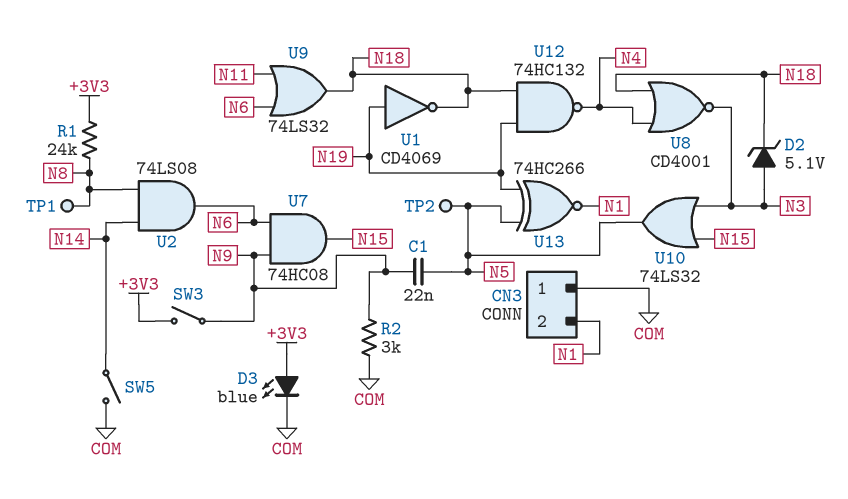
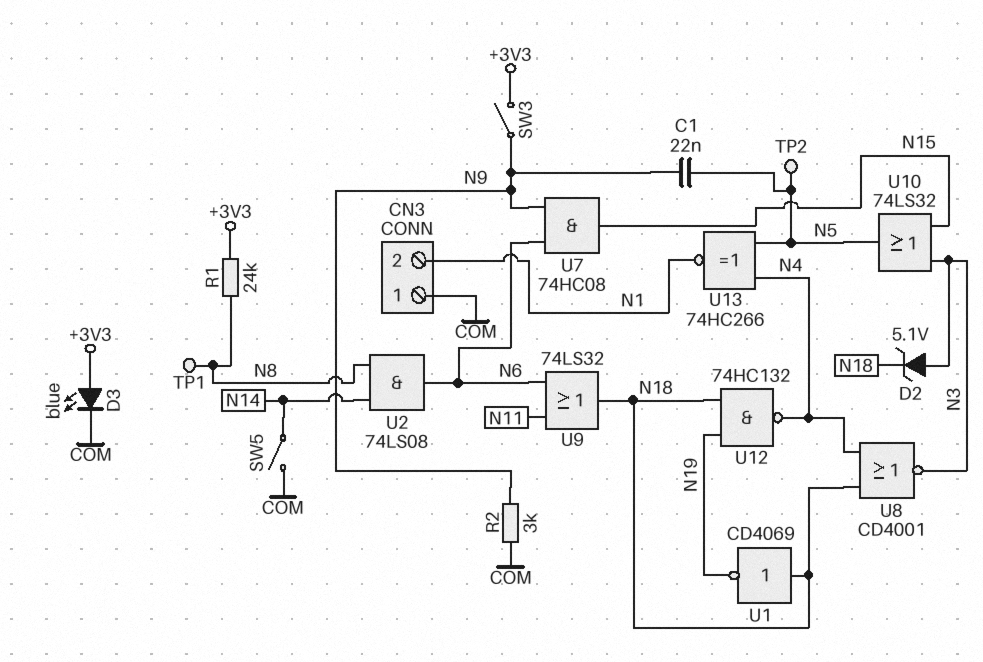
U1: NOT CD4069 (in N19, out N18) -> NOT CD4069 (in N18, out N19)
U13: XNOR 74HC266 (in N5, in N19, out N1) -> XNOR 74HC266 (in N4, in N5, out N1)

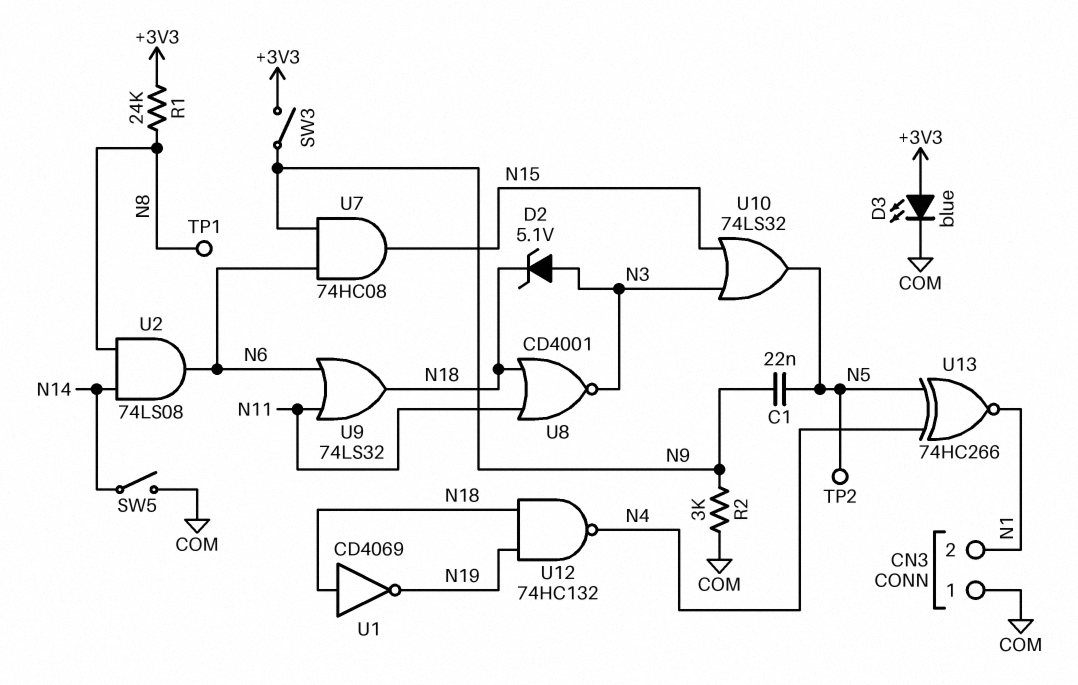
U8: NOR CD4001 (in N4, in N18, out N3) -> NOR CD4001 (in N11, in N18, out N3)

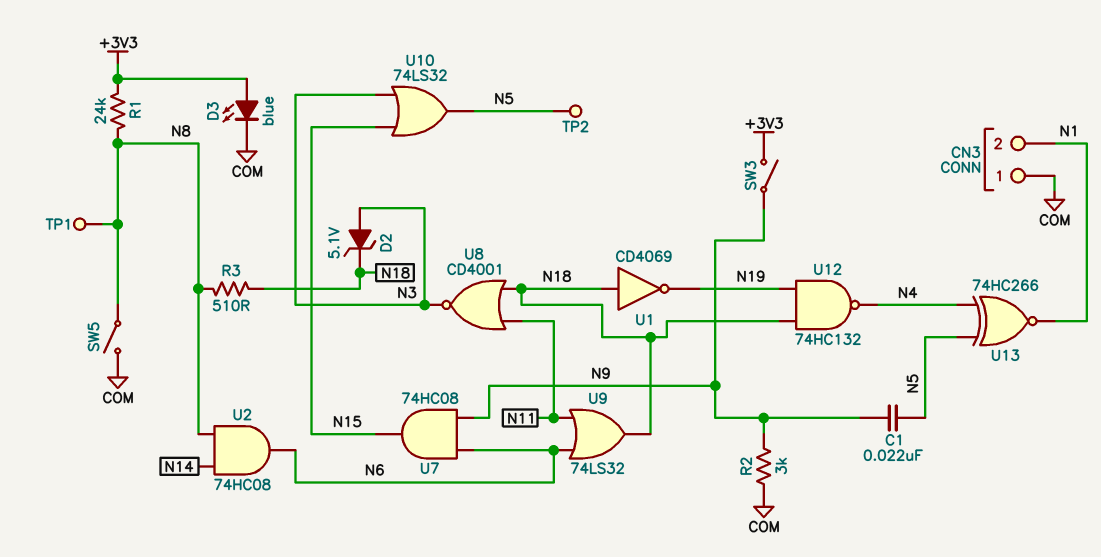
R3: none -> 510 (N8, N18)
SW5: switch (COM, N14) -> switch (COM, N8)
U2: AND 74LS08 (in N8, in N14, out N6) -> AND 74HC08 (in N8, in N14, out N6)

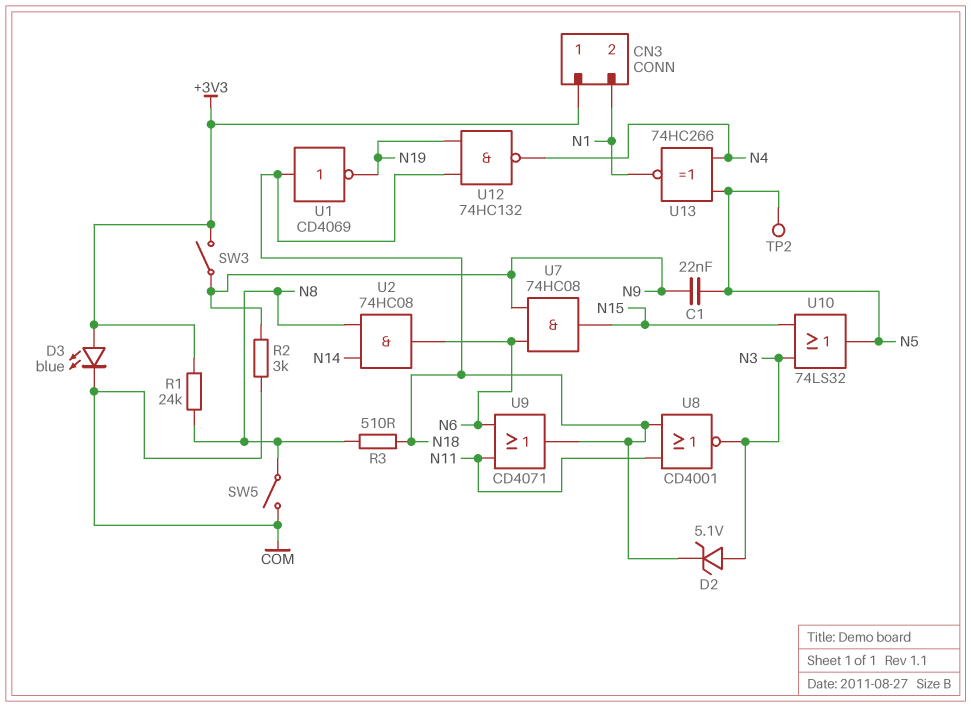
CN3 pin 1: COM -> +3V3
TP1: test point (N8) -> none
U9: OR 74LS32 (in N6, in N11, out N18) -> OR CD4071 (in N6, in N11, out N18)

